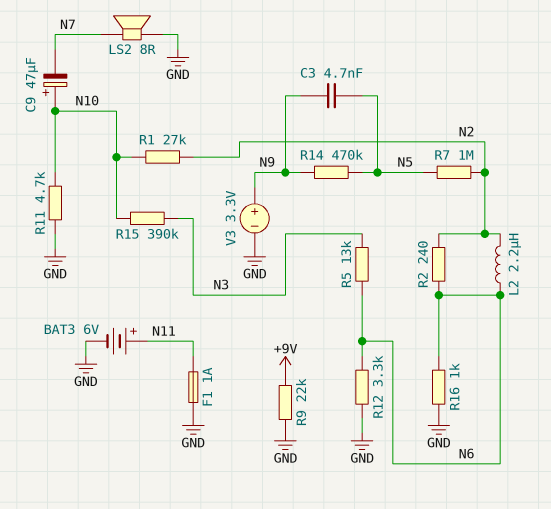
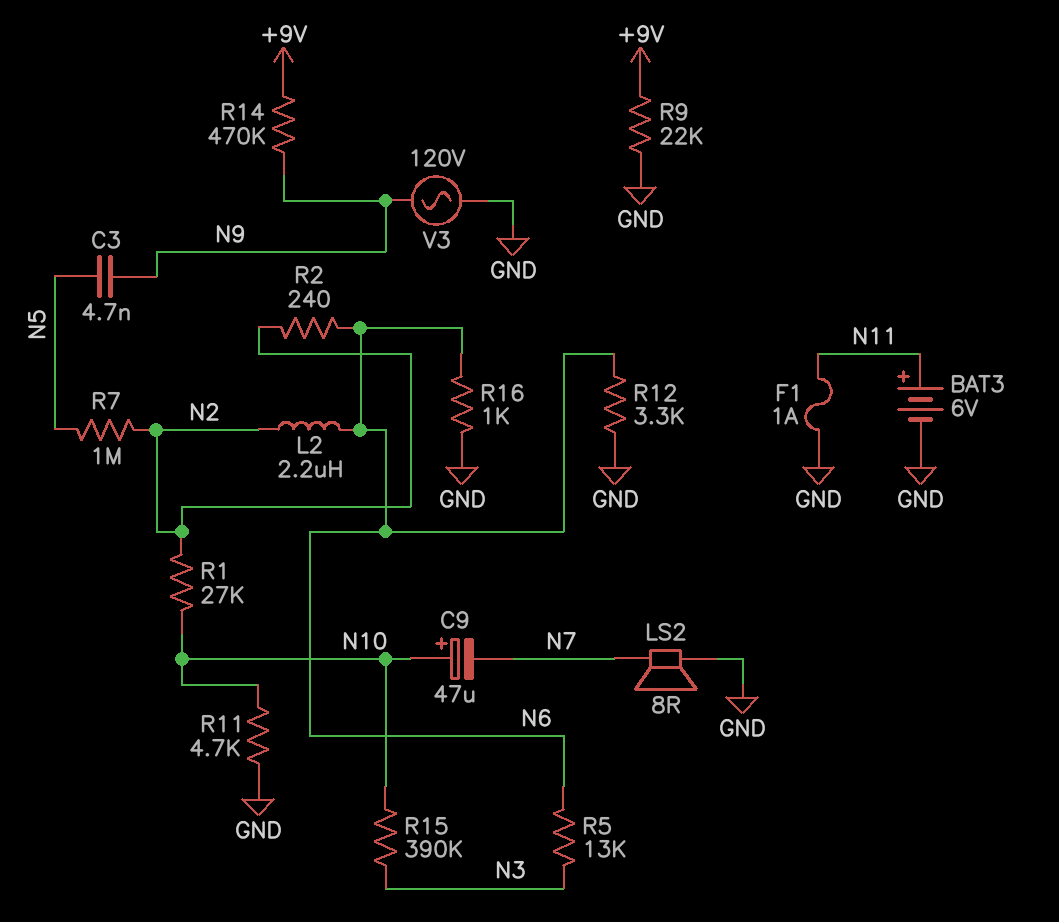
R14: 470k (N5, N9) -> 470k (+9V, N9)
V3: 3.3V (plus N9, minus GND) -> AC 120V (GND, N9)

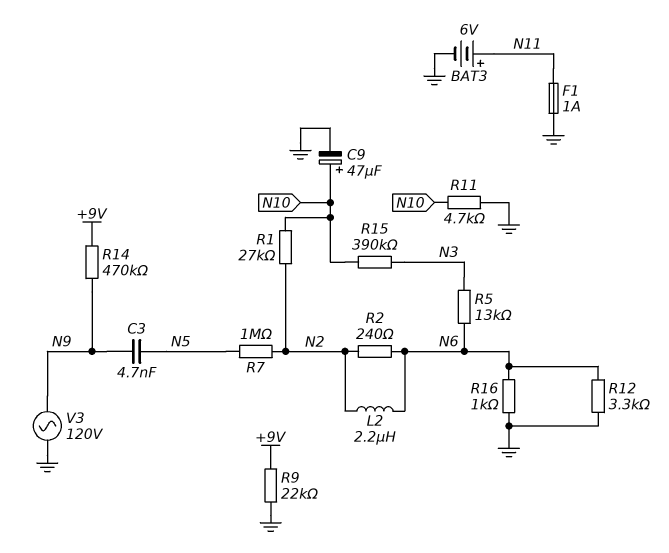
C9: 47uF (plus N10, minus N7) -> 47uF (plus N10, minus GND)
LS2: speaker 8R (GND, N7) -> none

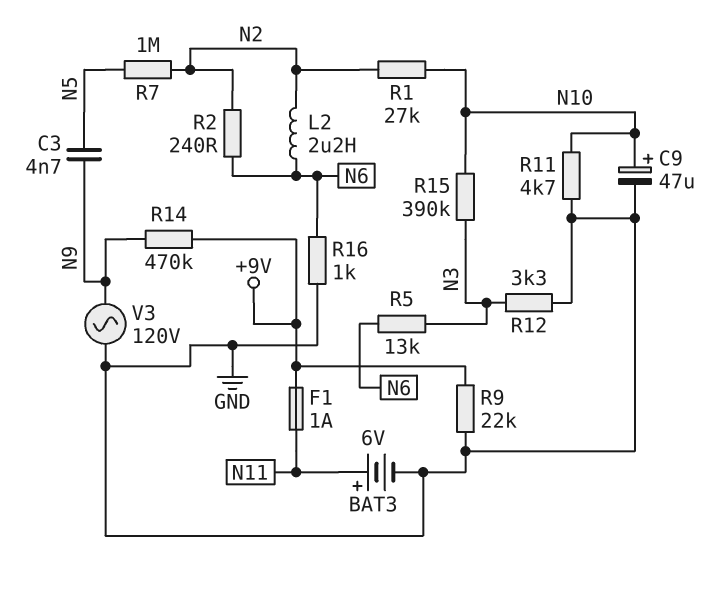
F1: 1A (GND, N11) -> 1A (+9V, N11)
R12: 3.3k (GND, N6) -> 3.3k (GND, N3)

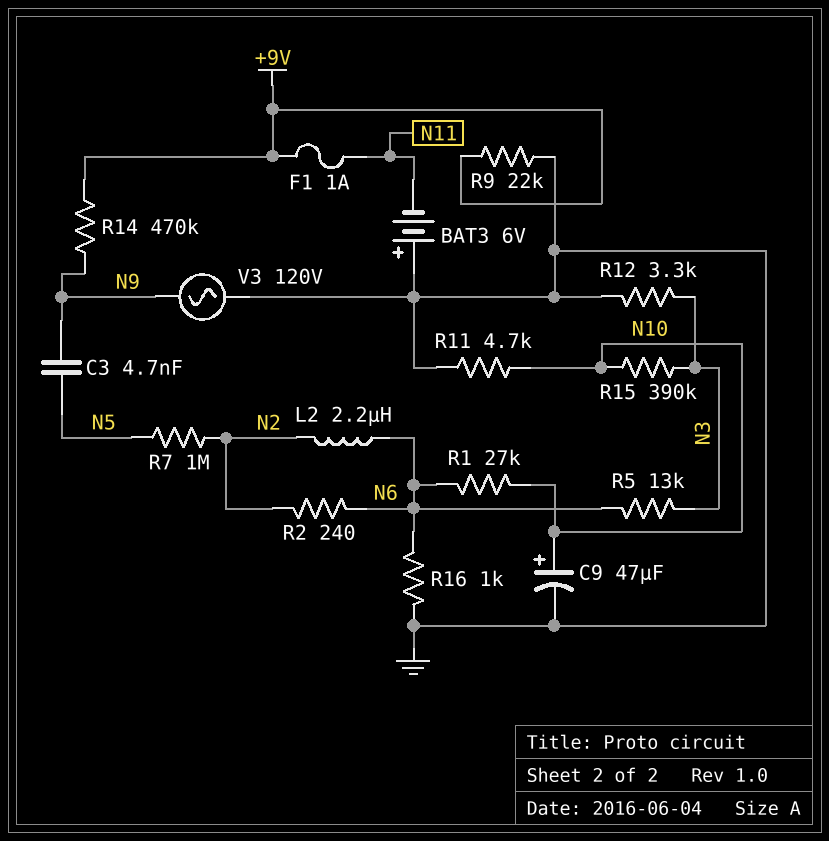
BAT3: 6V (plus N11, minus GND) -> 6V (plus GND, minus N11)
R1: 27k (N2, N10) -> 27k (N6, N10)

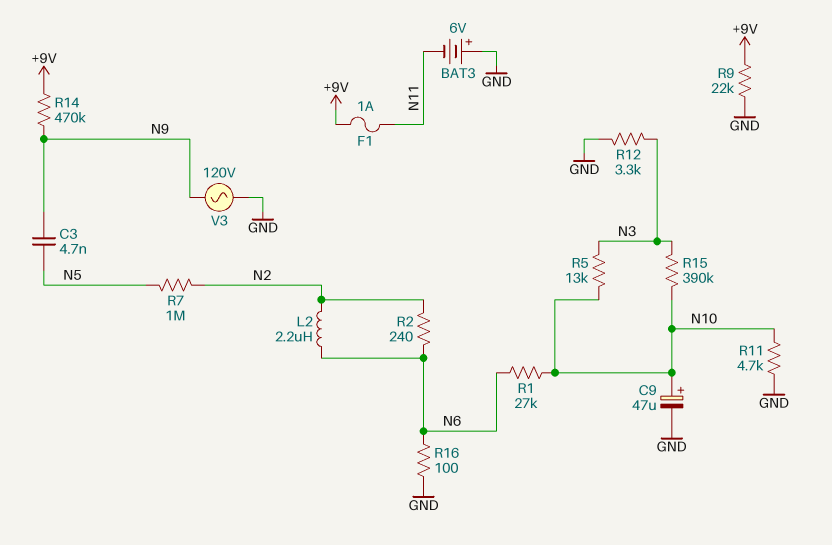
R5: 13k (N3, N6) -> 13k (N3, N10)
R16: 1k (GND, N6) -> 100 (GND, N6)

